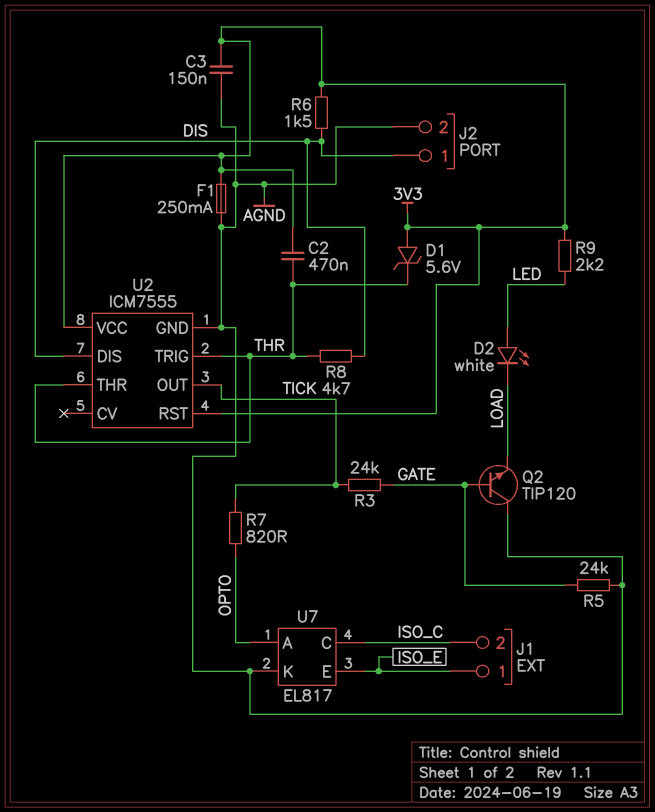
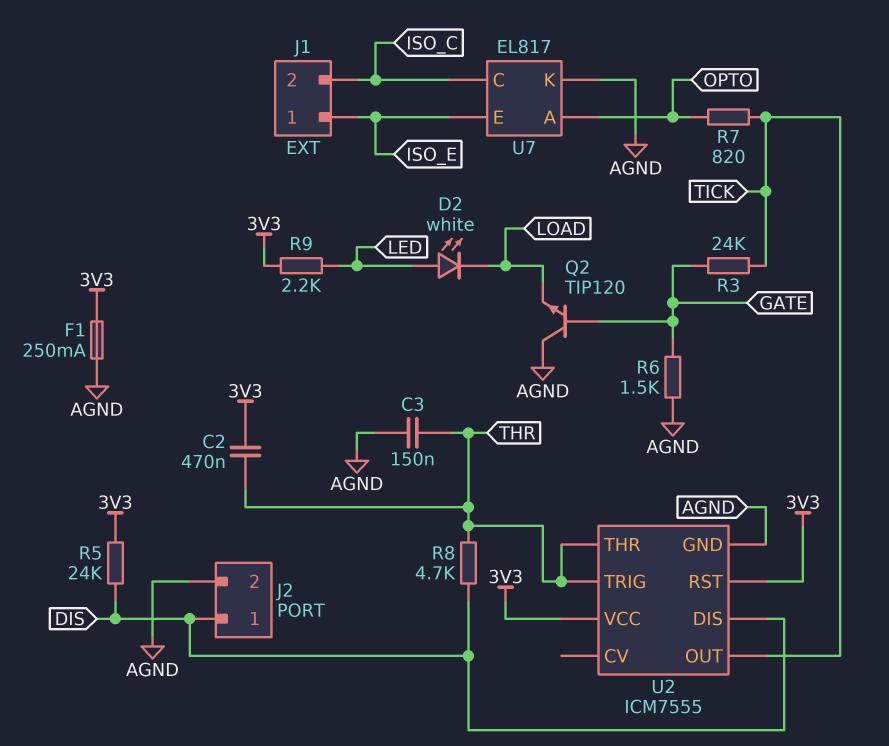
C3: 150nF (3V3, AGND) -> 150nF (AGND, THR)
D1: zener 5.6V (A 3V3, K THR) -> none
R5: 24k (AGND, GATE) -> 24k (3V3, DIS)
R6: 1.5k (3V3, DIS) -> 1.5k (AGND, GATE)

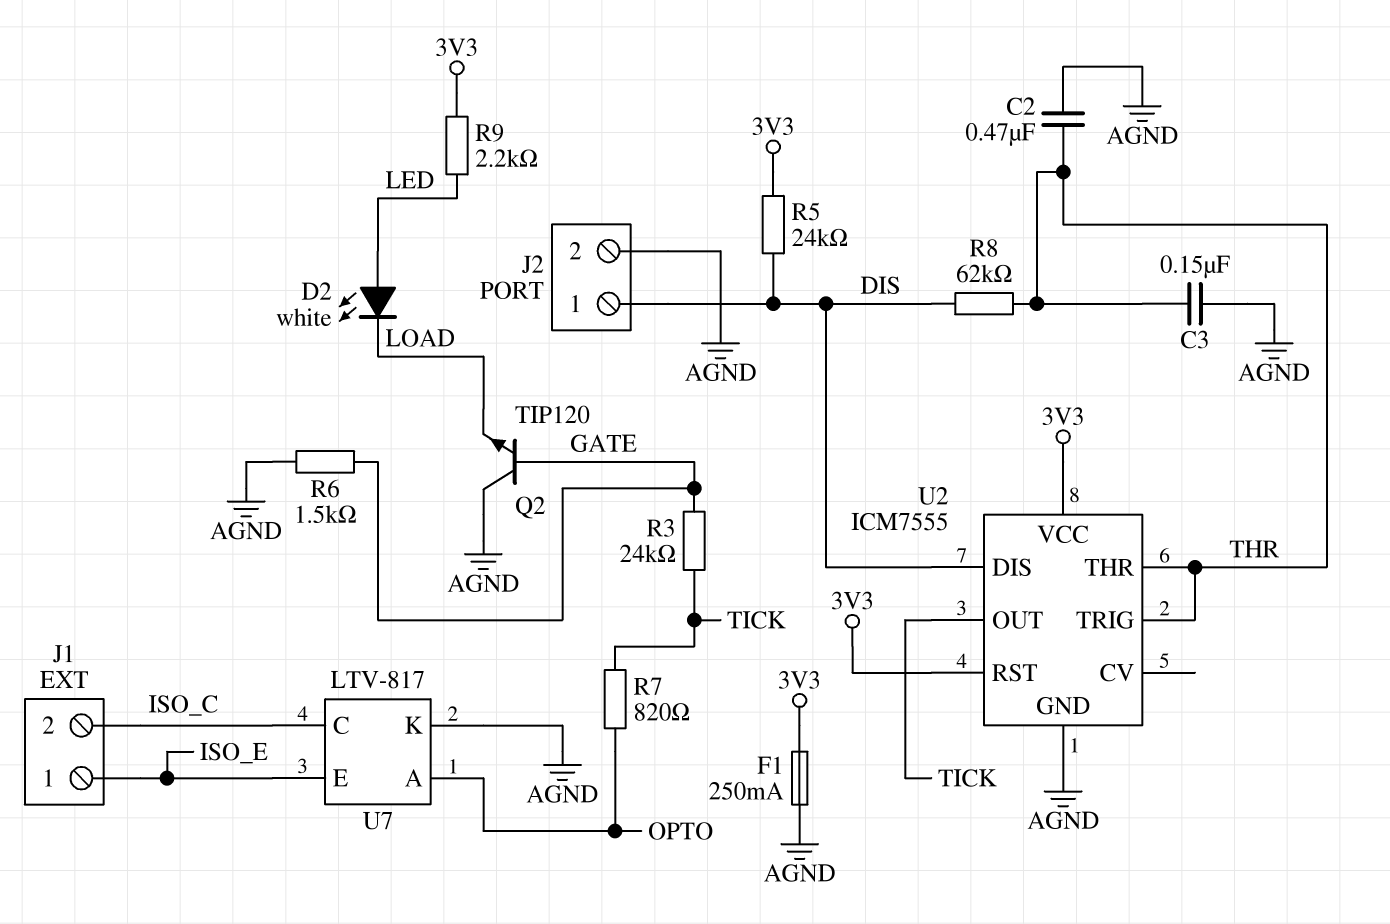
C2: 470nF (3V3, THR) -> 470nF (AGND, THR)
R8: 4.7k (DIS, THR) -> 62k (DIS, THR)
U7: EL817 -> LTV-817

